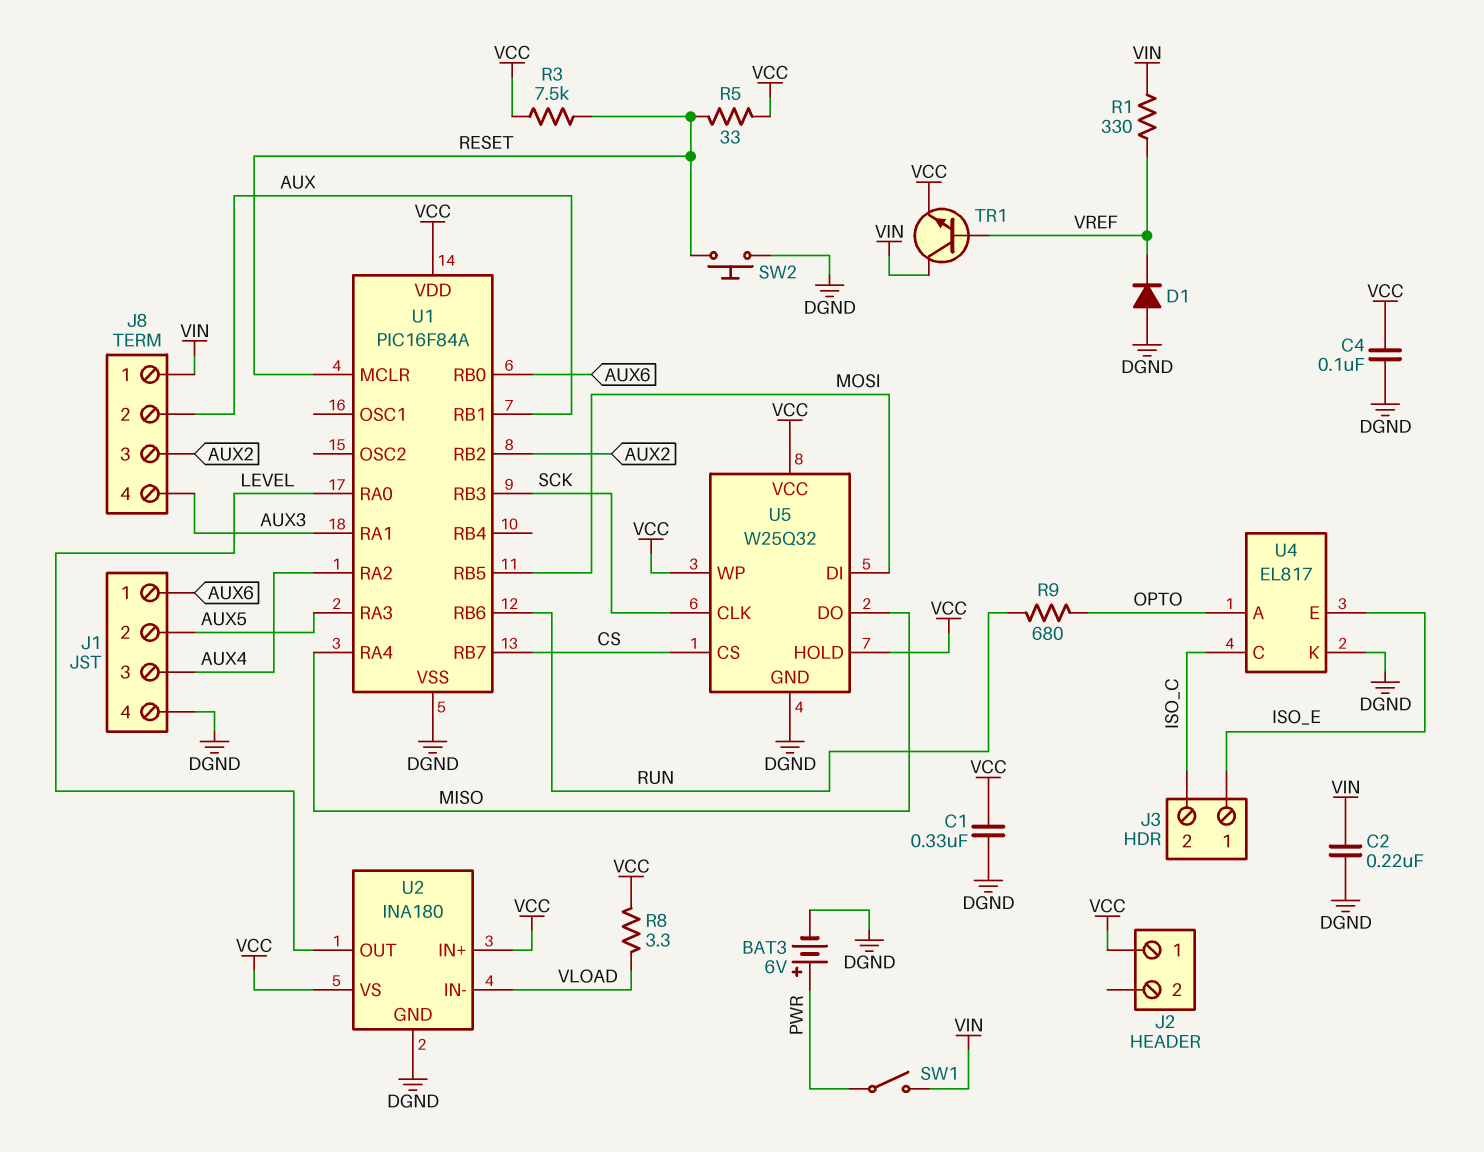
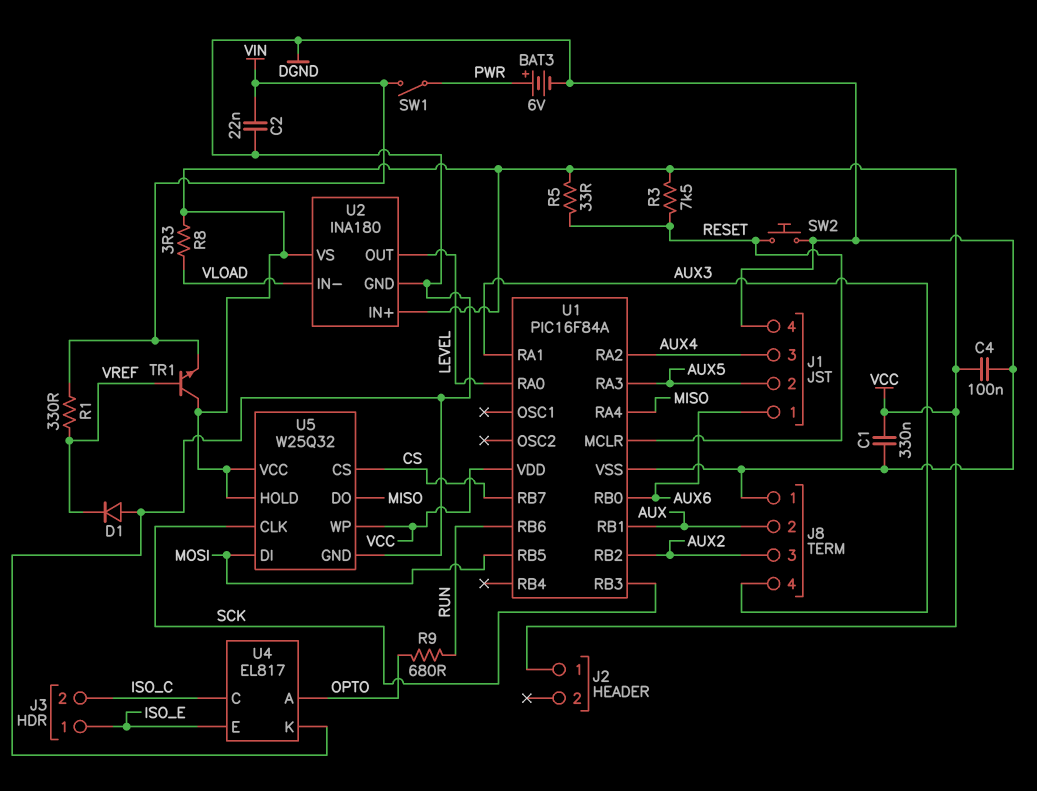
C2: 220nF (DGND, VIN) -> 22nF (DGND, VIN)
J8 pin 1: VIN -> DGND
TR1: NPN (B VREF, C VIN, E VCC) -> NPN (B VREF, C VCC, E VIN)

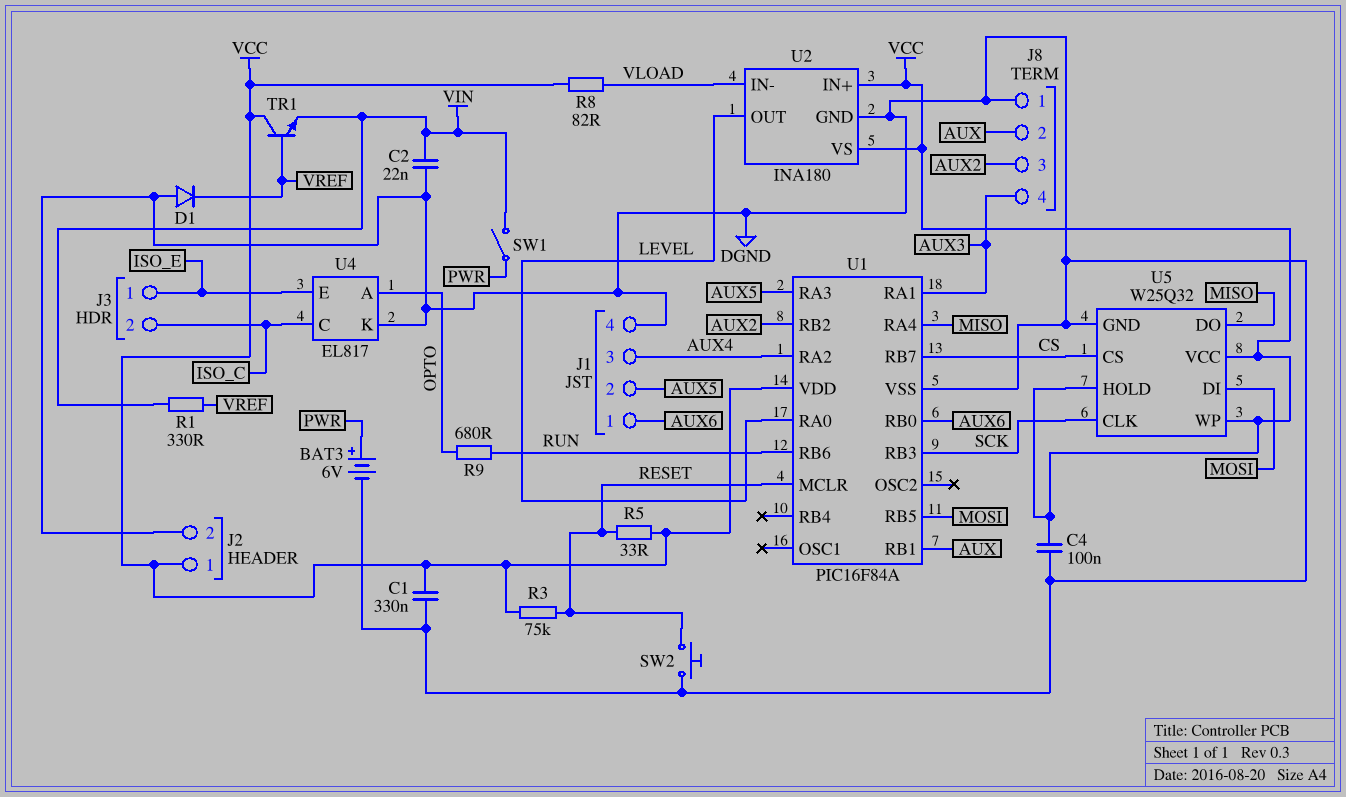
J2 pin 2: none -> DGND
R3: 7.5k (RESET, VCC) -> 75k (RESET, VCC)
R8: 3.3 (VCC, VLOAD) -> 82 (VCC, VLOAD)

